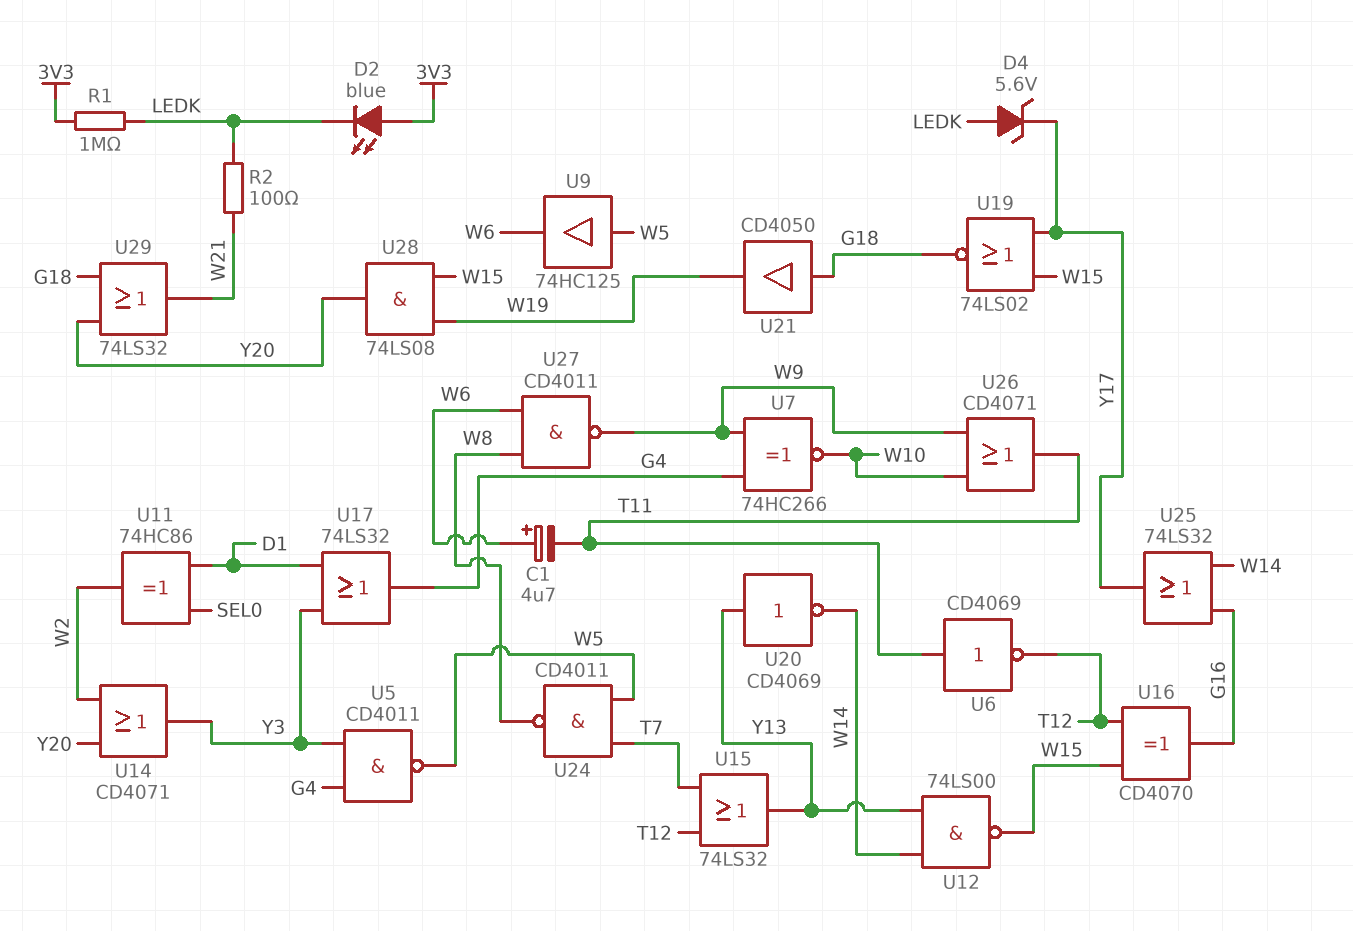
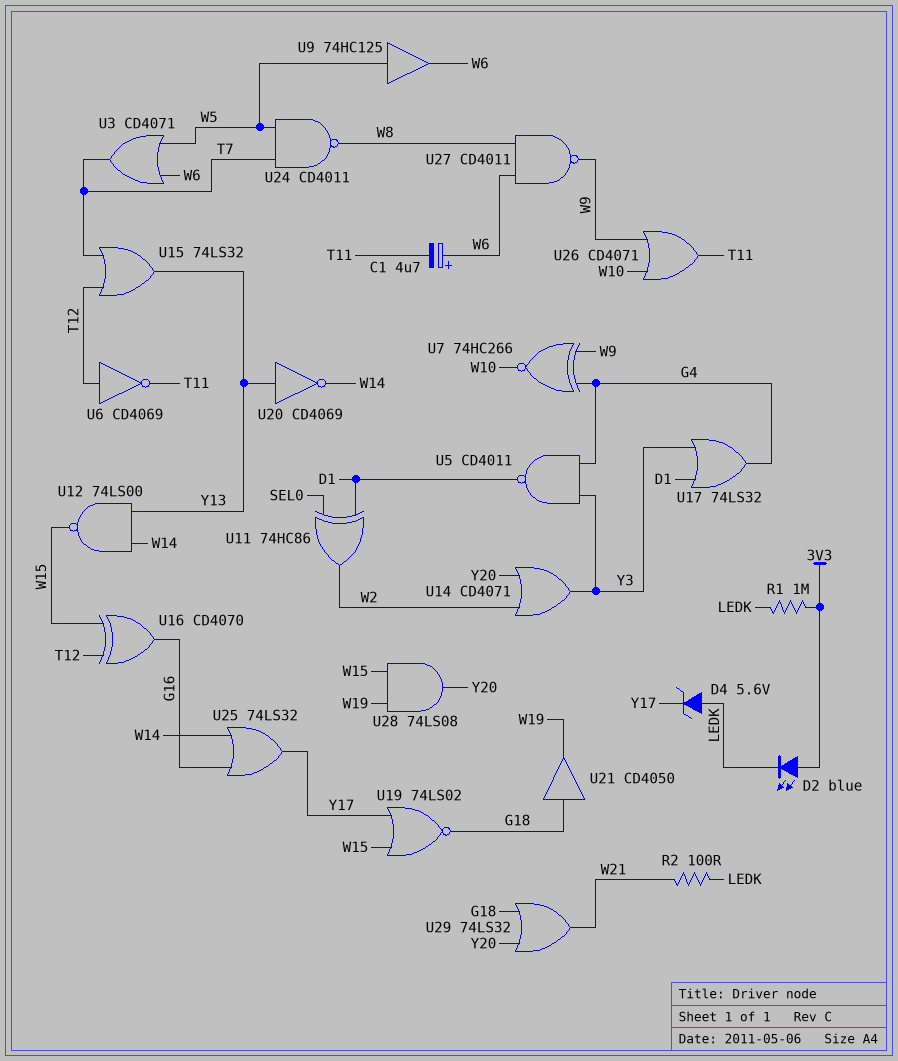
U3: none -> OR CD4071 (in W5, in W6, out T7)
U5: NAND CD4011 (in G4, in Y3, out W5) -> NAND CD4011 (in G4, in Y3, out D1)
U6: NOT CD4069 (in T11, out T12) -> NOT CD4069 (in T12, out T11)

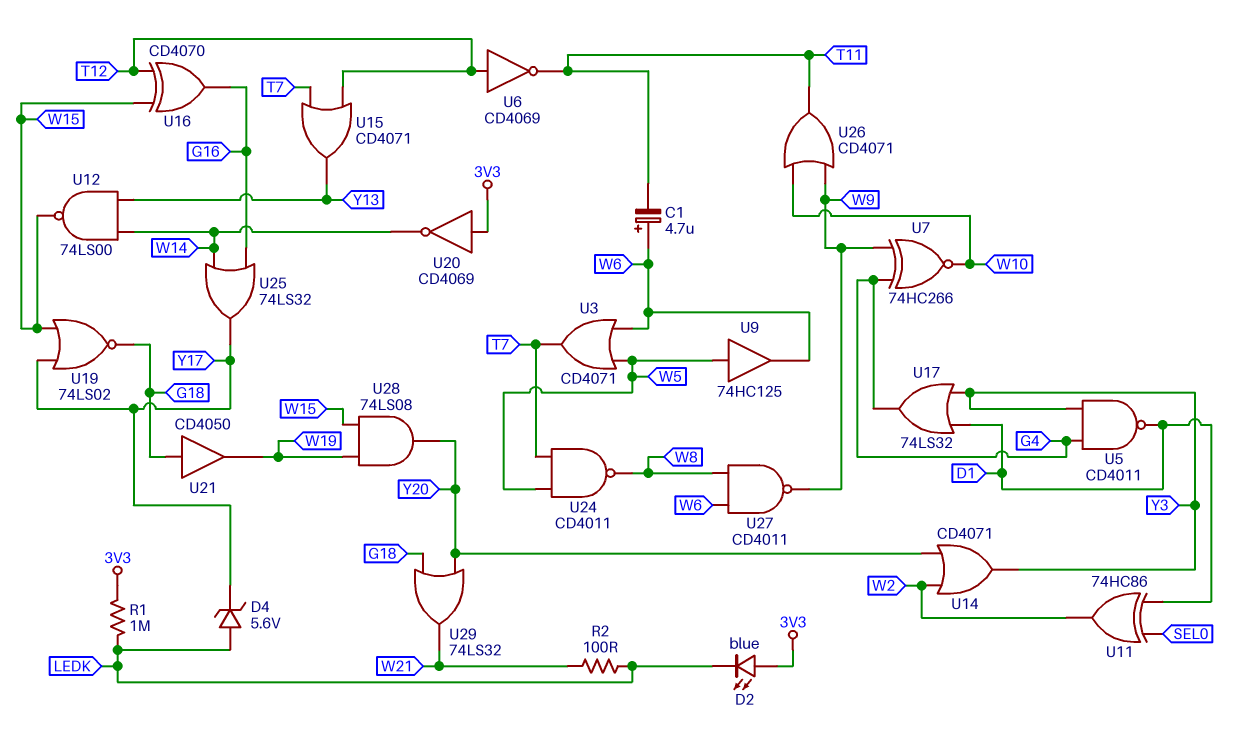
U15: OR 74LS32 (in T7, in T12, out Y13) -> OR CD4071 (in T7, in T12, out Y13)
U20: NOT CD4069 (in Y13, out W14) -> NOT CD4069 (in 3V3, out W14)

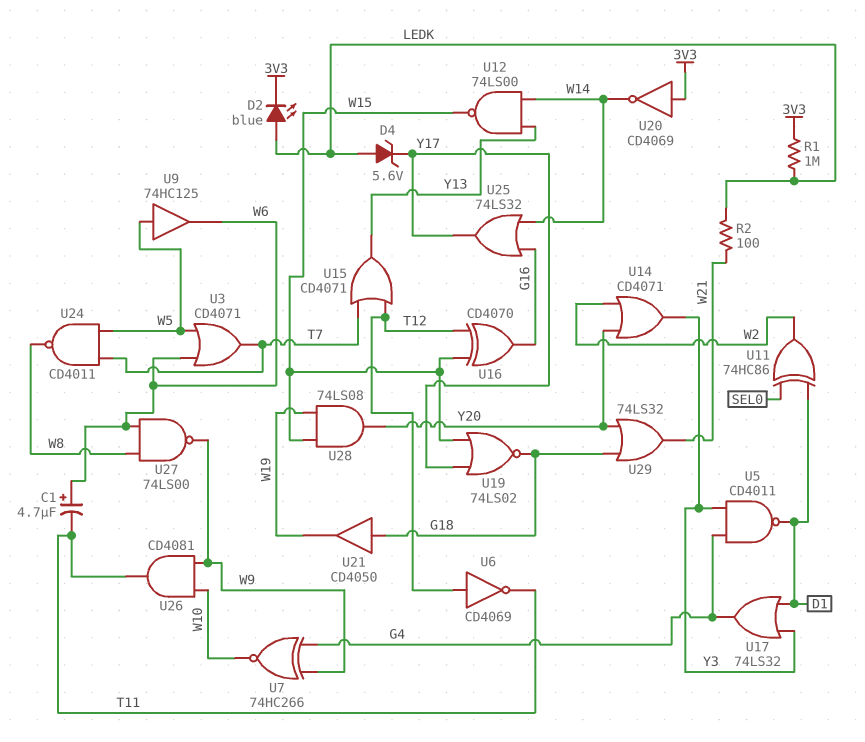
D2: LED blue (A 3V3, K LEDK) -> LED blue (A LEDK, K 3V3)
U26: OR CD4071 (in W9, in W10, out T11) -> AND CD4081 (in W9, in W10, out T11)
U27: NAND CD4011 (in W6, in W8, out W9) -> NAND 74LS00 (in W6, in W8, out W9)

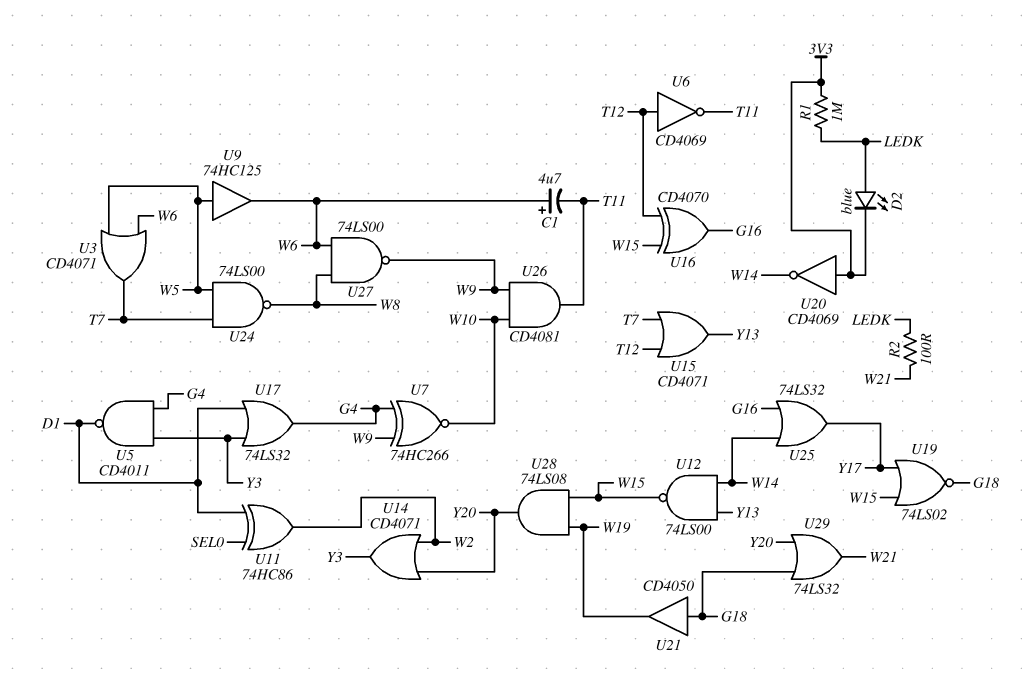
D4: zener 5.6V (A LEDK, K Y17) -> none
U24: NAND CD4011 (in T7, in W5, out W8) -> NAND 74LS00 (in T7, in W5, out W8)

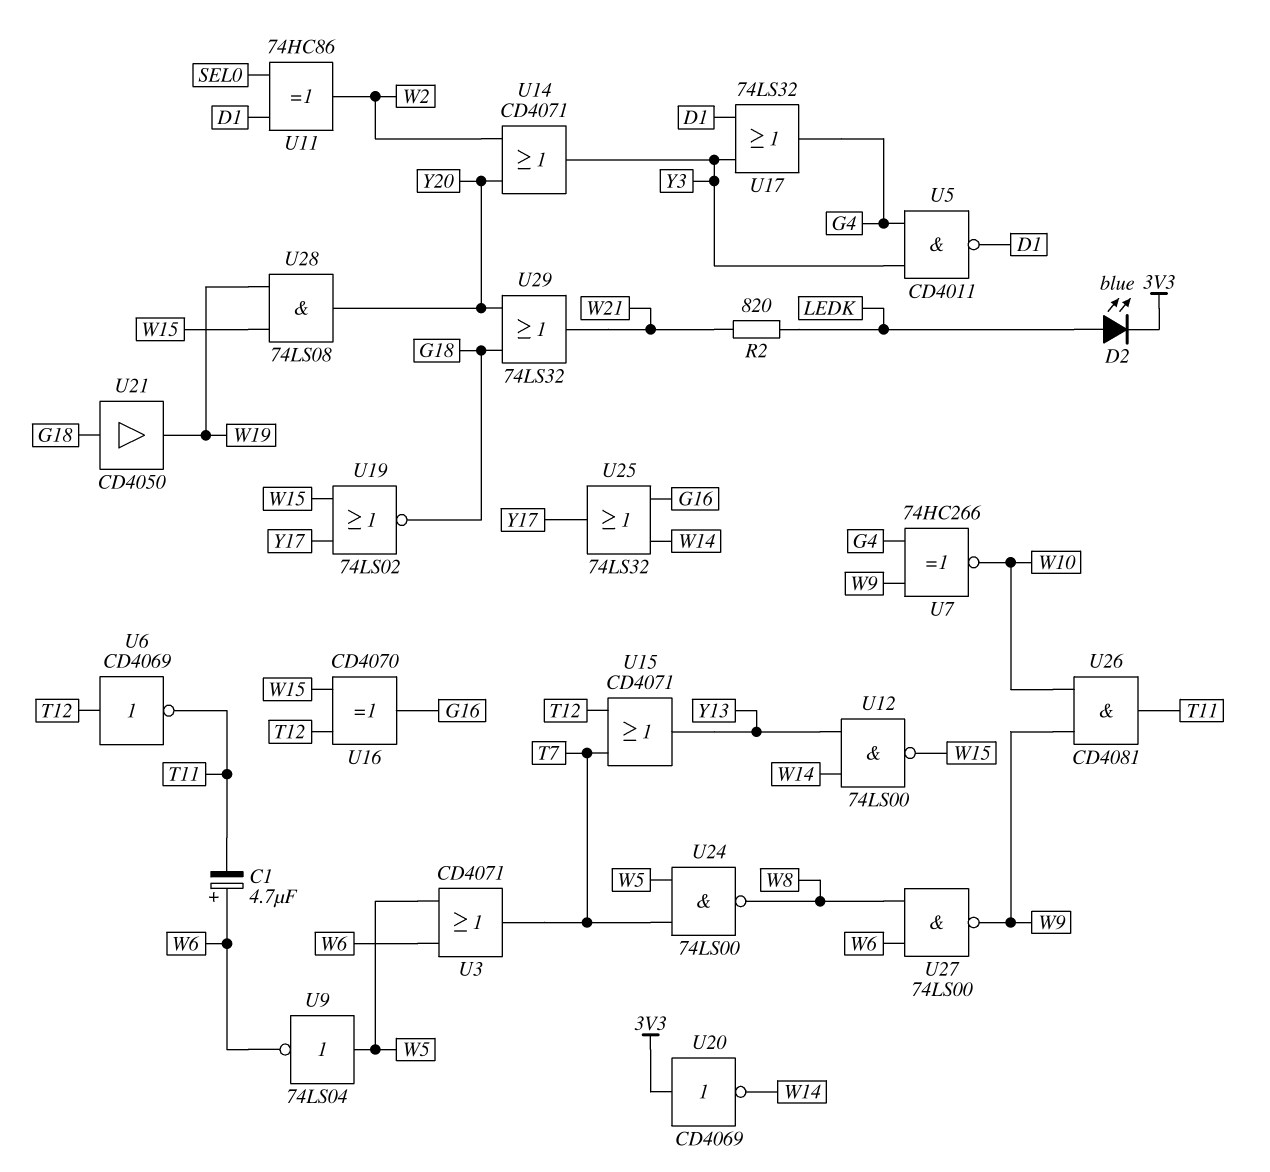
R1: 1M (3V3, LEDK) -> none
R2: 100 (LEDK, W21) -> 820 (LEDK, W21)
U9: buffer 74HC125 (in W5, out W6) -> NOT 74LS04 (in W5, out W6)

